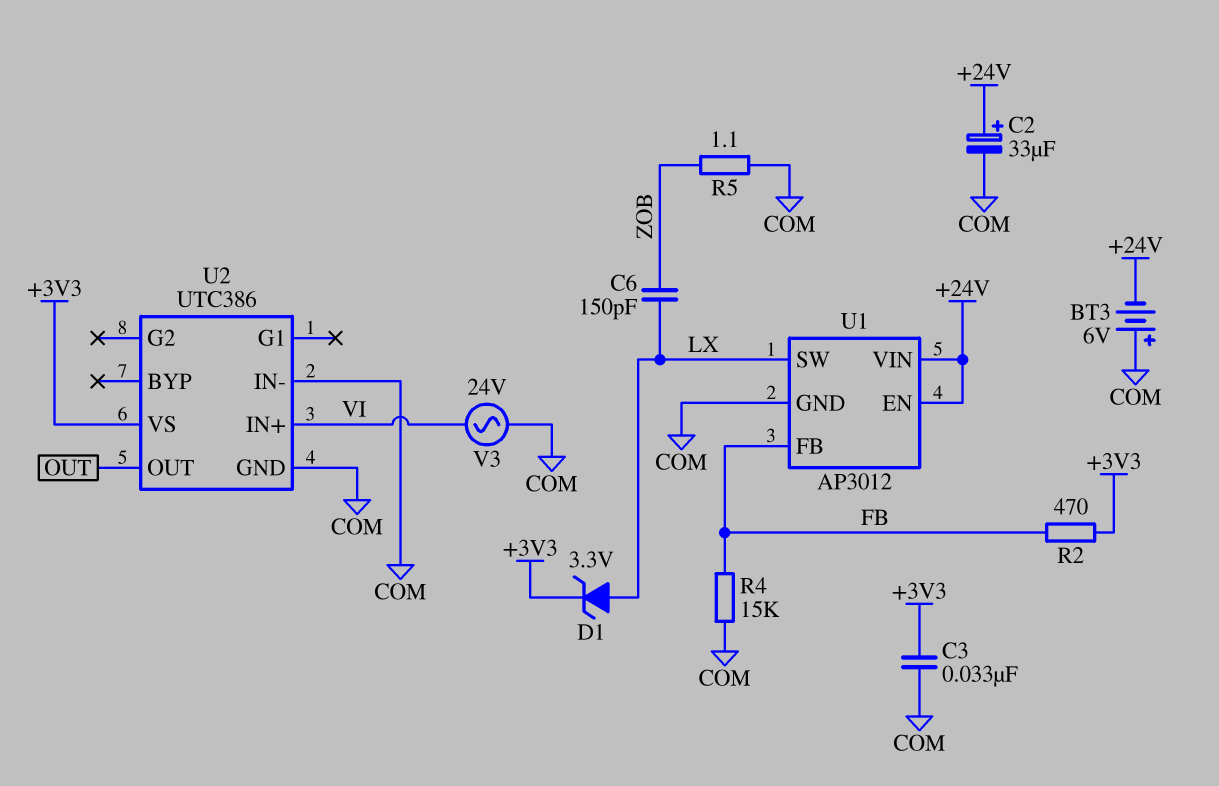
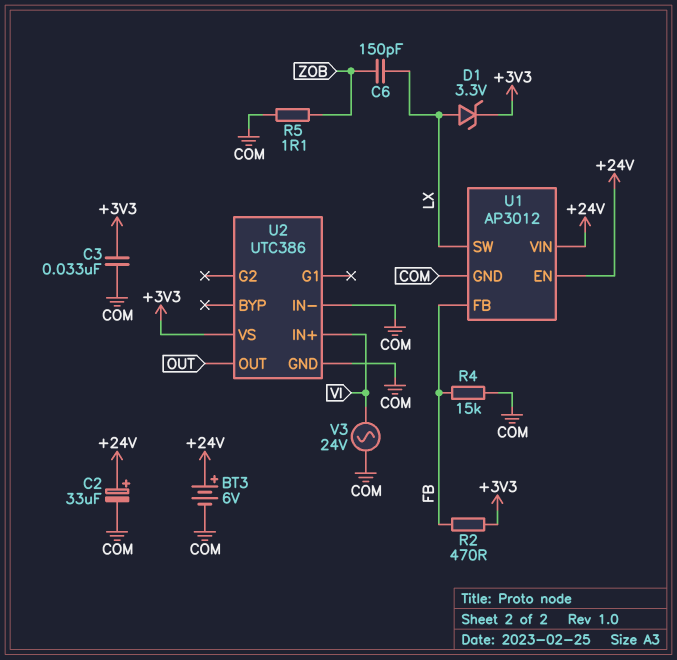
BT3: 6V (plus COM, minus +24V) -> 6V (plus +24V, minus COM)

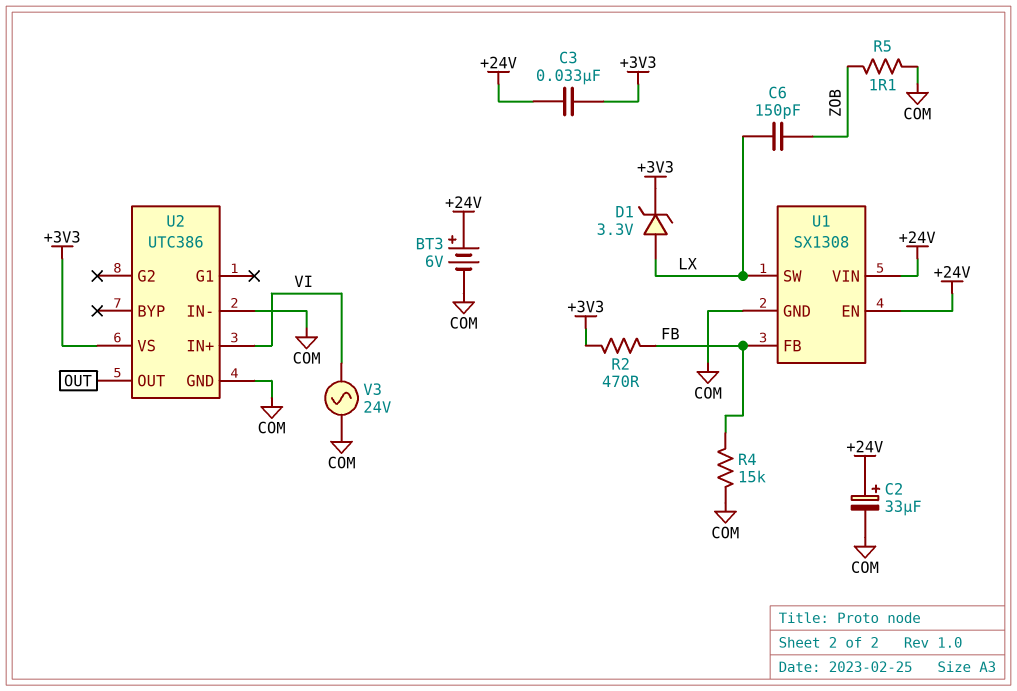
C3: 33nF (+3V3, COM) -> 33nF (+3V3, +24V)
U1: AP3012 -> SX1308

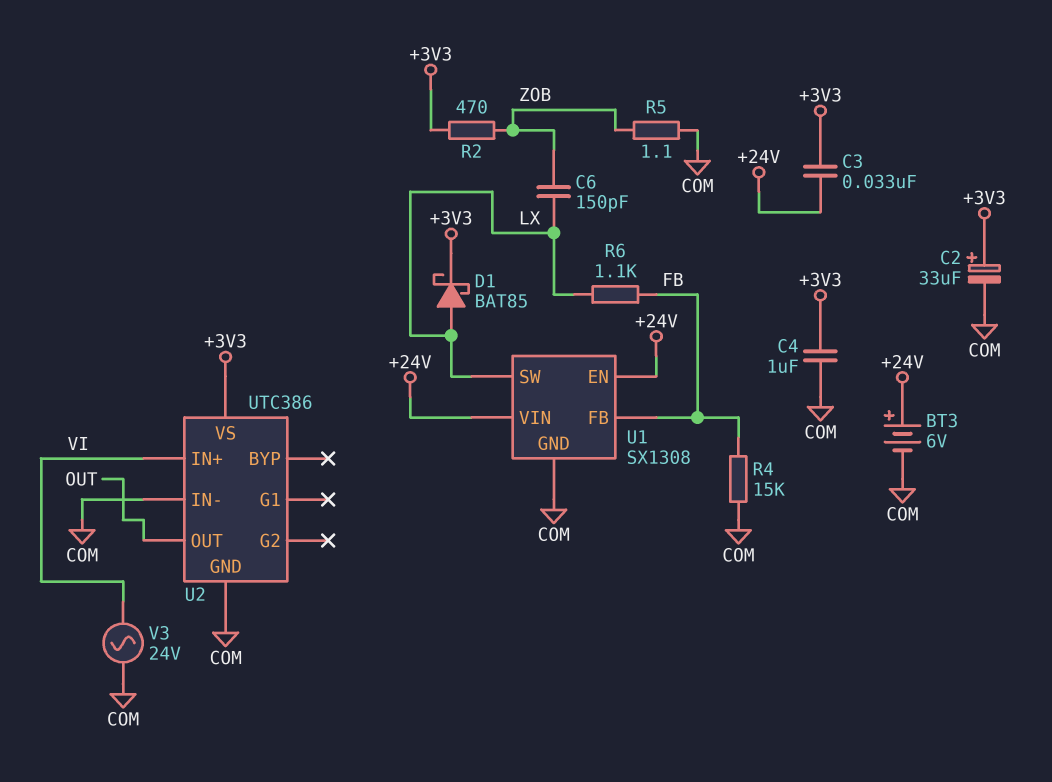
C2: 33uF (plus +24V, minus COM) -> 33uF (plus +3V3, minus COM)
C4: none -> 1uF (+3V3, COM)
D1: zener 3.3V (A LX, K +3V3) -> schottky BAT85 (A LX, K +3V3)
R2: 470 (+3V3, FB) -> 470 (+3V3, ZOB)
R6: none -> 1.1k (FB, LX)

